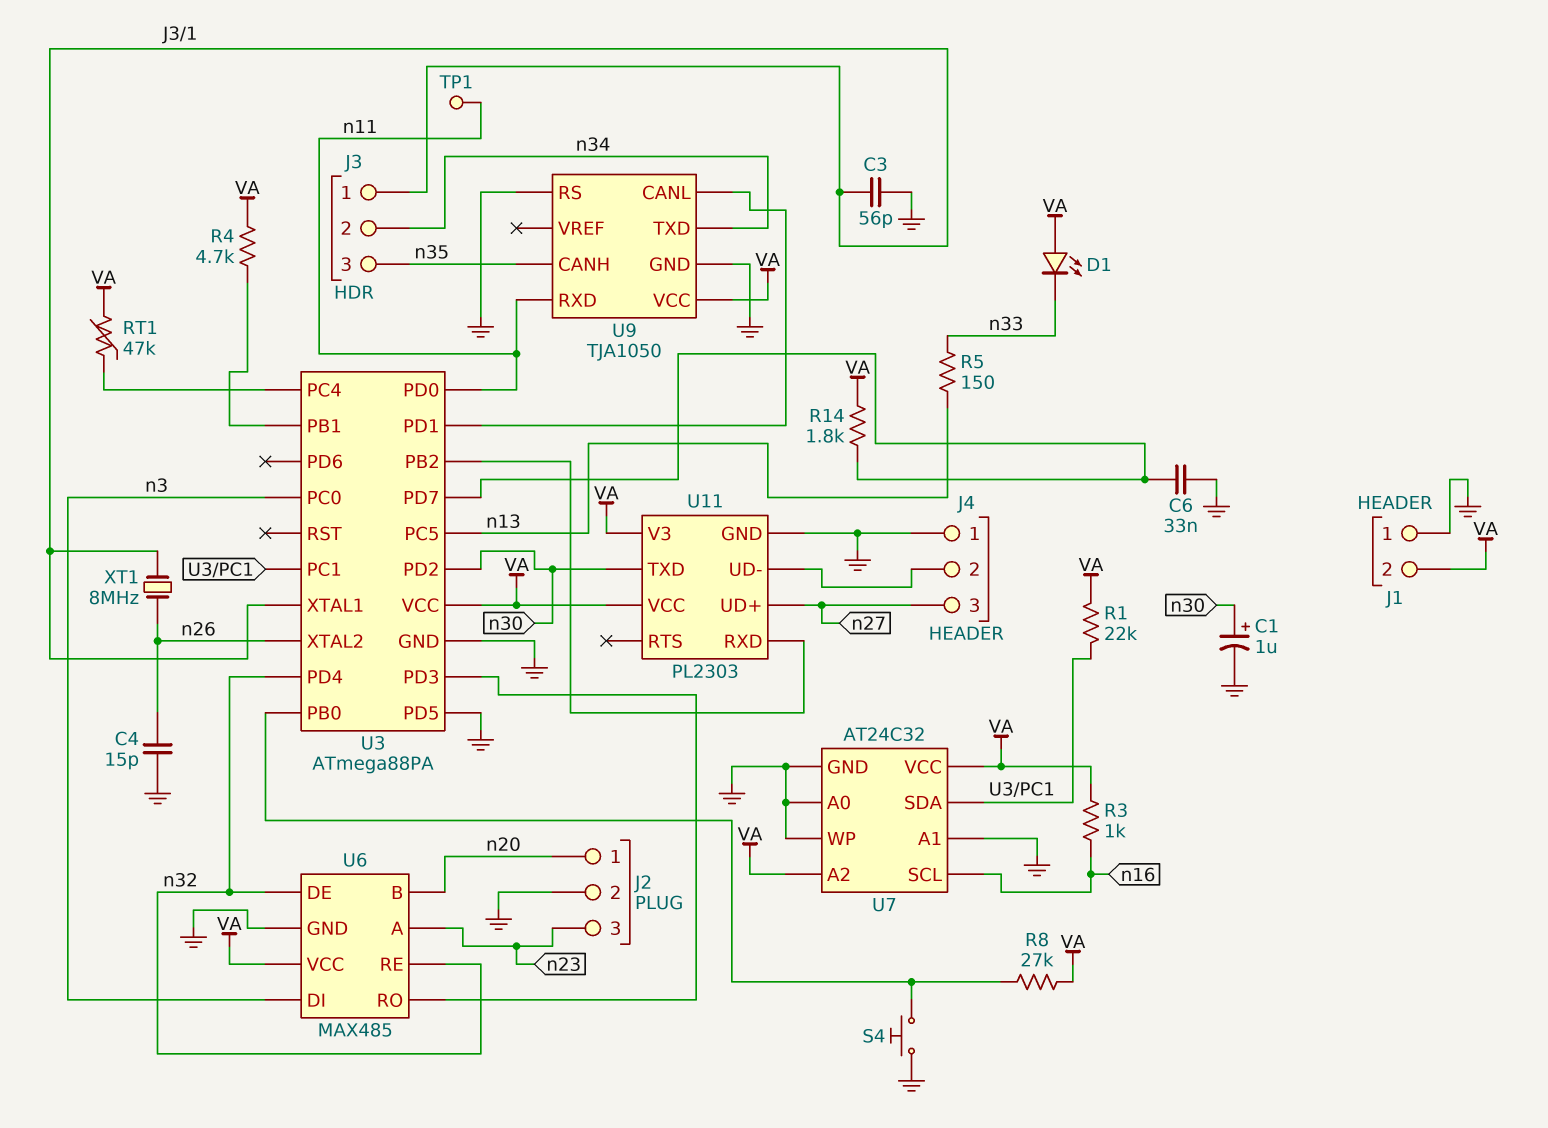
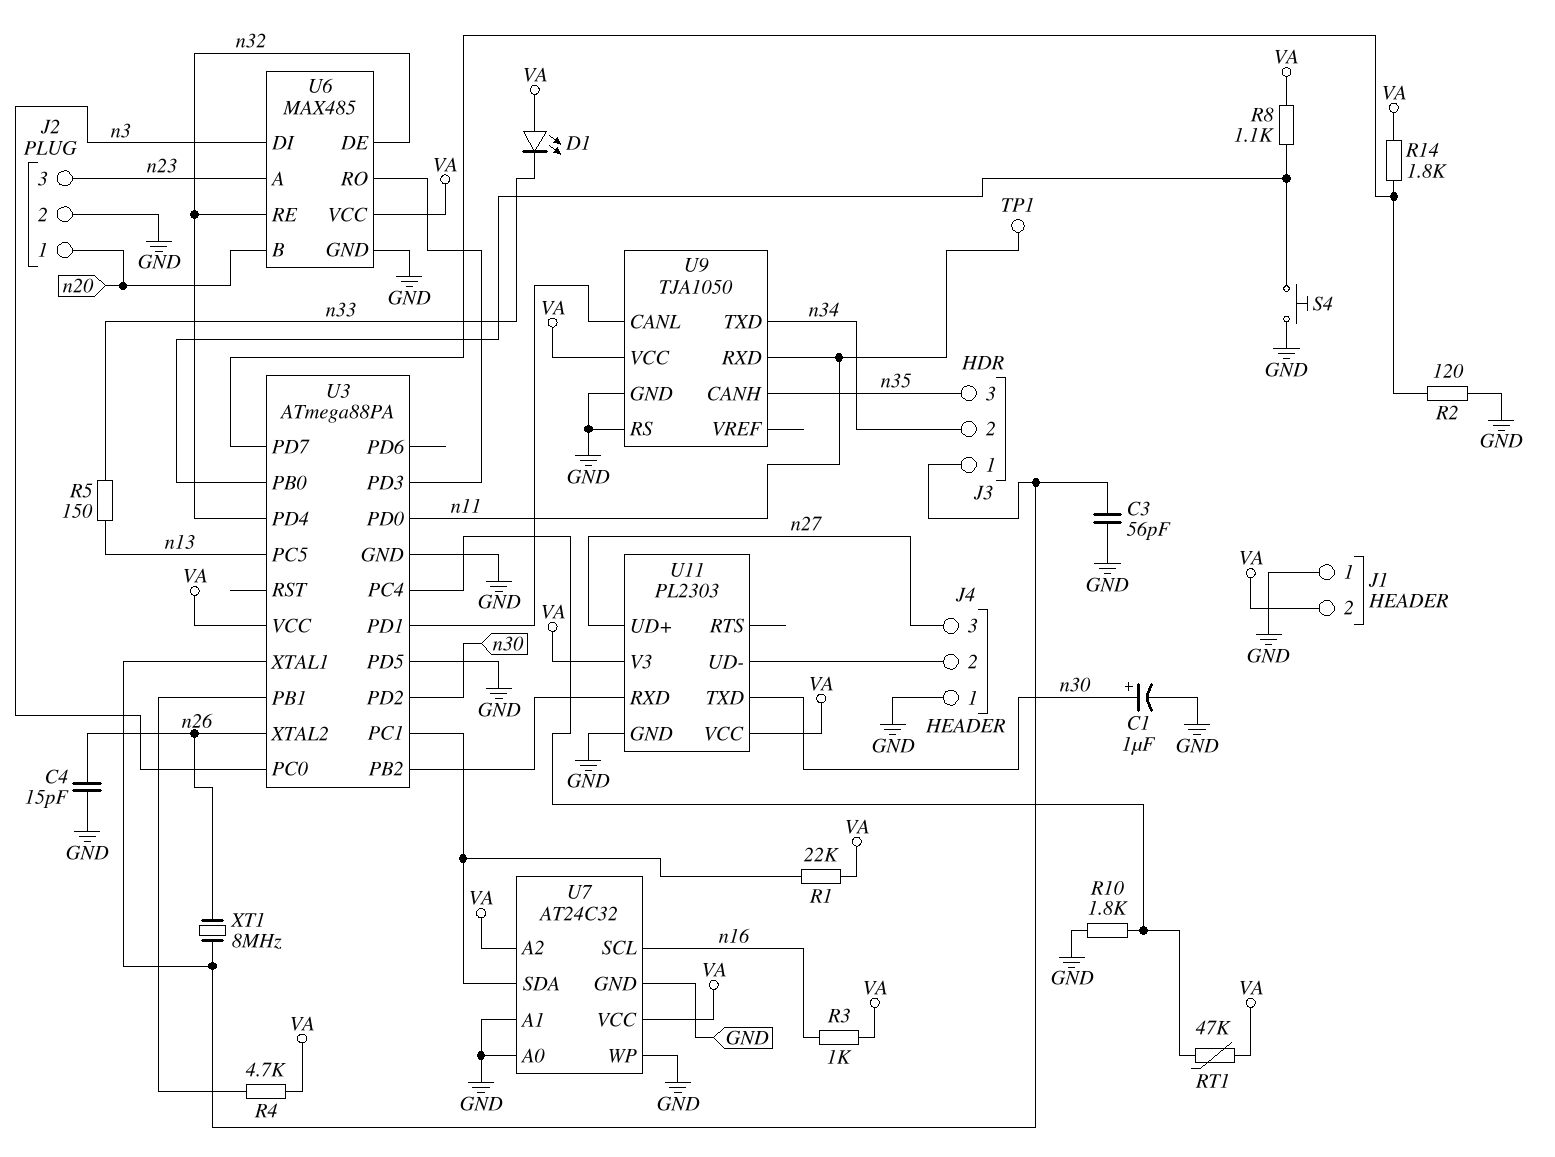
C6: 33nF (GND, U3/PD7) -> none
R2: none -> 120 (GND, U3/PD7)
R8: 27k (U3/PB0, VA) -> 1.1k (U3/PB0, VA)
R10: none -> 1.8k (GND, U3/PC4)

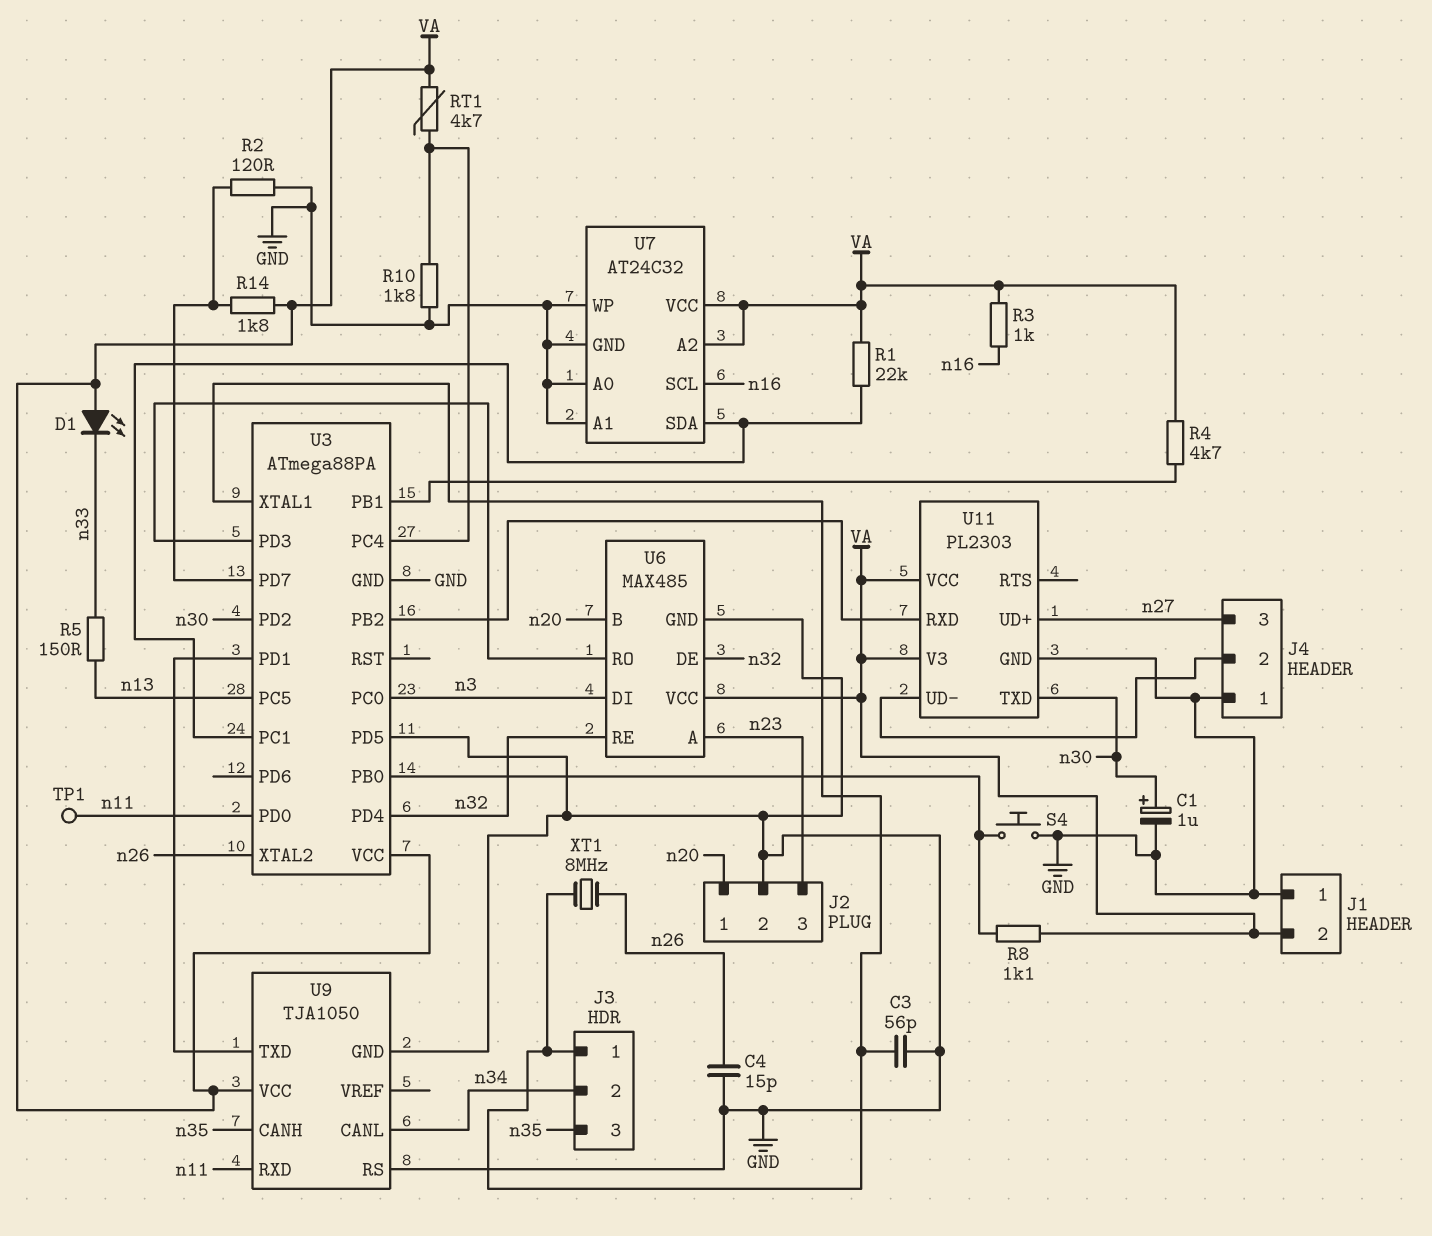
RT1: 47k (U3/PC4, VA) -> 4.7k (U3/PC4, VA)
U9 pin CANL: U3/PD1 -> n34
U9 pin TXD: n34 -> U3/PD1

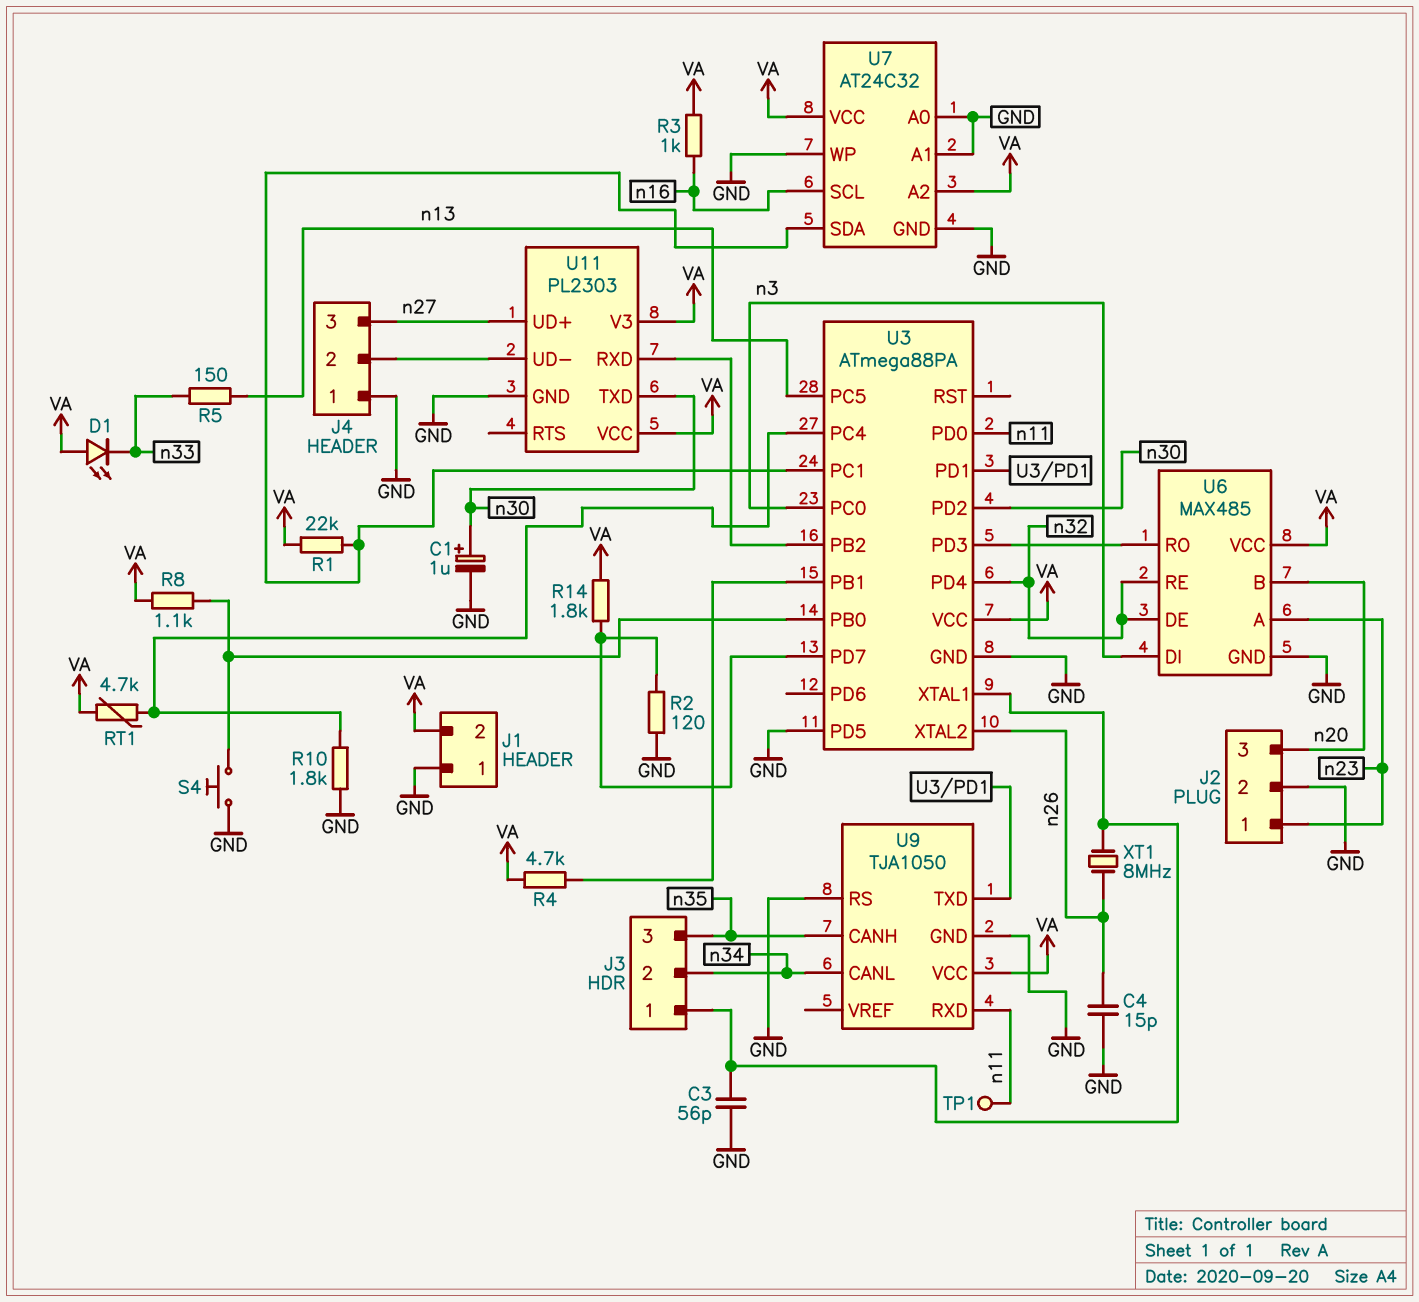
J2 pin 1: n20 -> n23
J2 pin 3: n23 -> n20

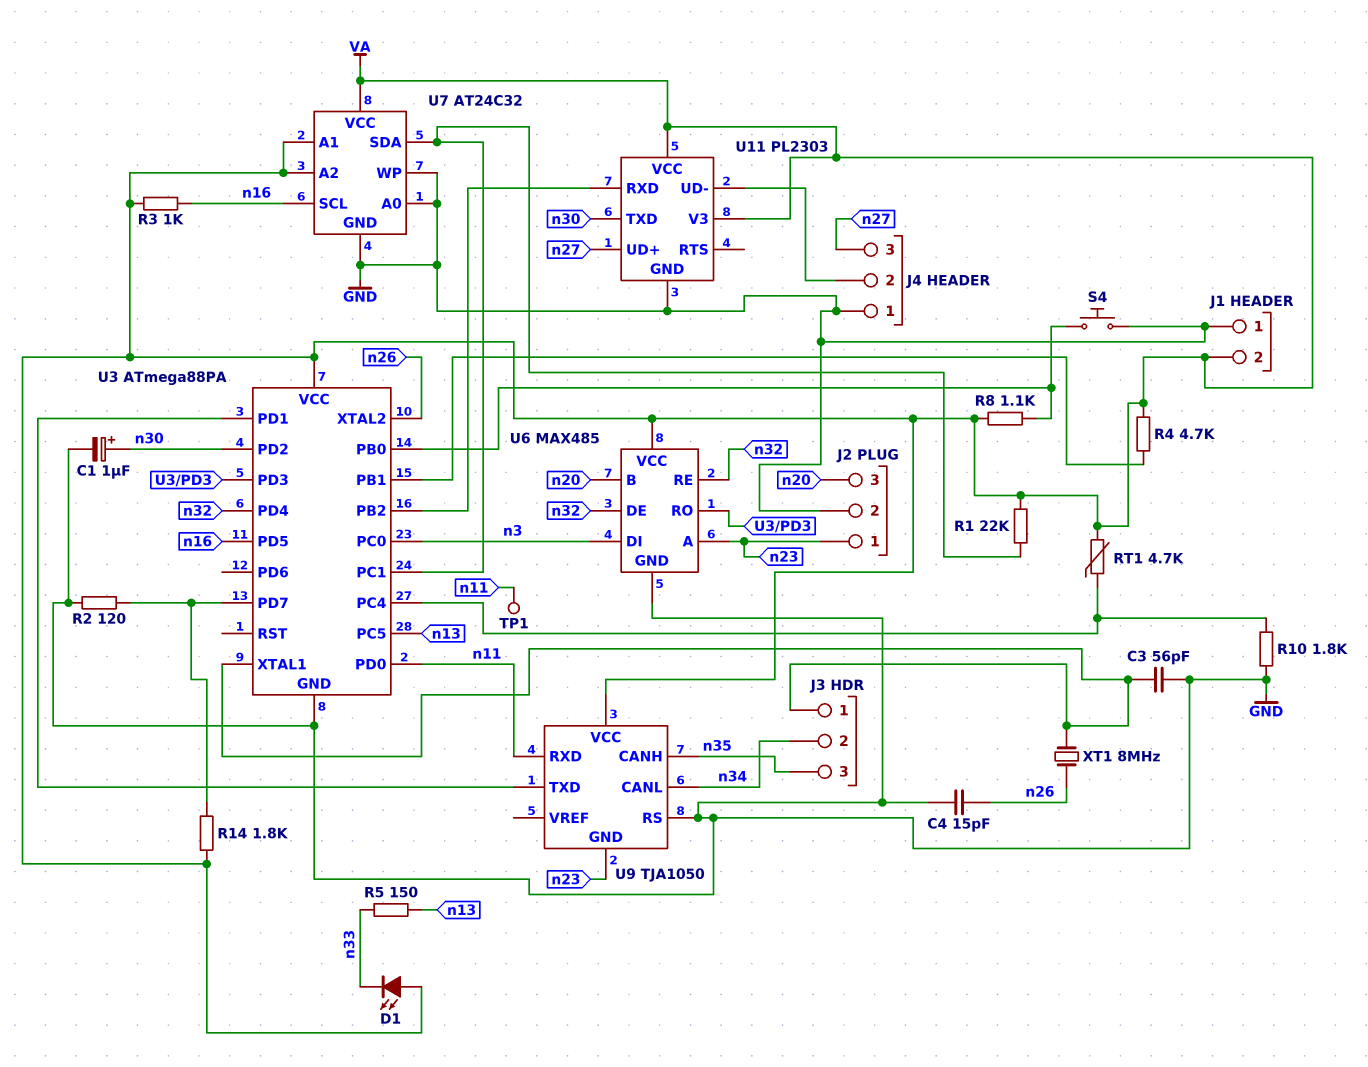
U3 pin PD5: GND -> n16
U7 pin A1: GND -> VA
U9 pin GND: GND -> n23

